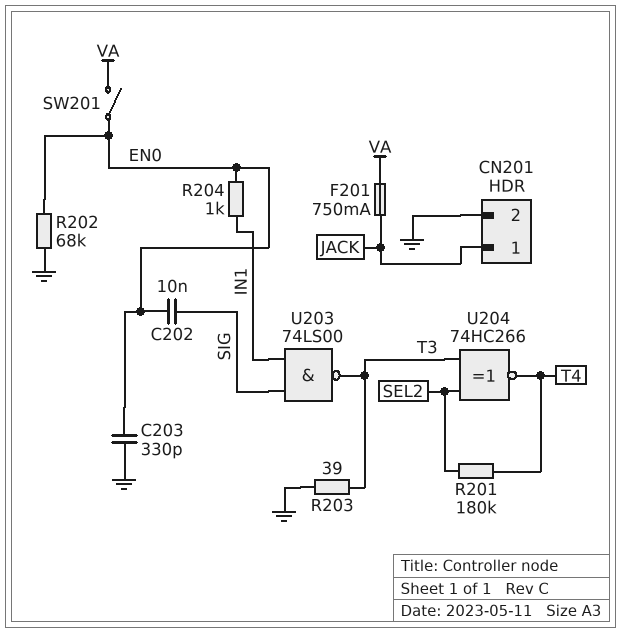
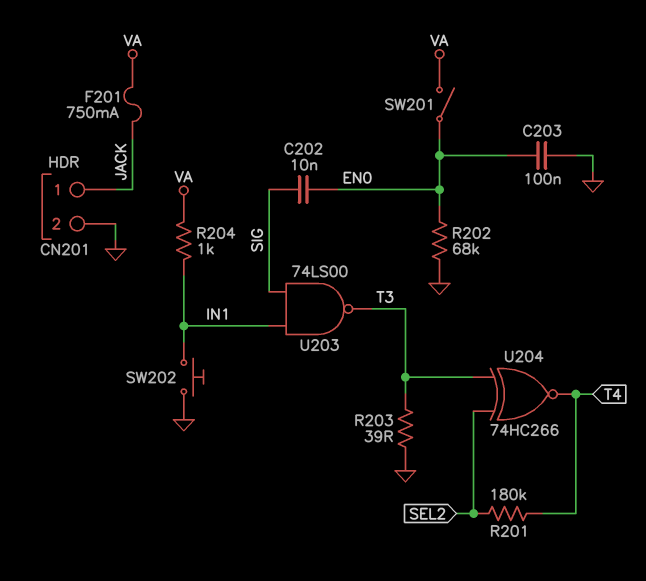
C203: 330pF (EN0, GND) -> 100nF (EN0, GND)
R204: 1k (EN0, IN1) -> 1k (IN1, VA)
SW202: none -> button (GND, IN1)

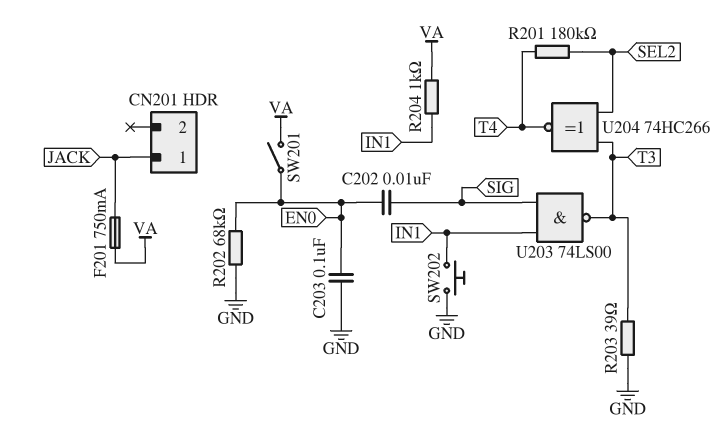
CN201 pin 2: GND -> none

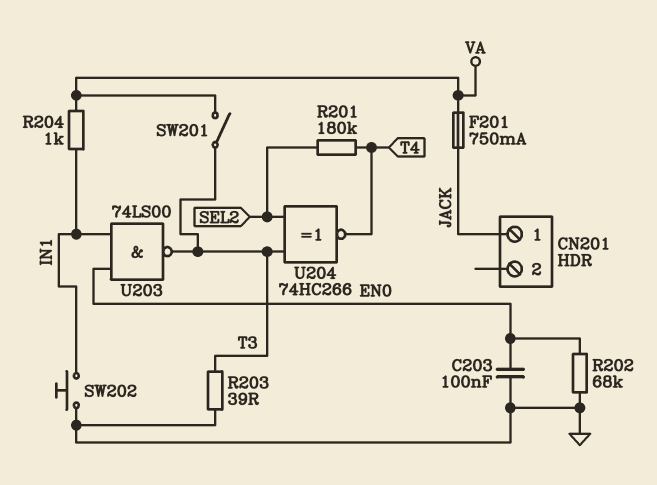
C202: 10nF (EN0, SIG) -> none
SW201: switch (EN0, VA) -> switch (T3, VA)
U203: NAND 74LS00 (in IN1, in SIG, out T3) -> NAND 74LS00 (in EN0, in IN1, out T3)

